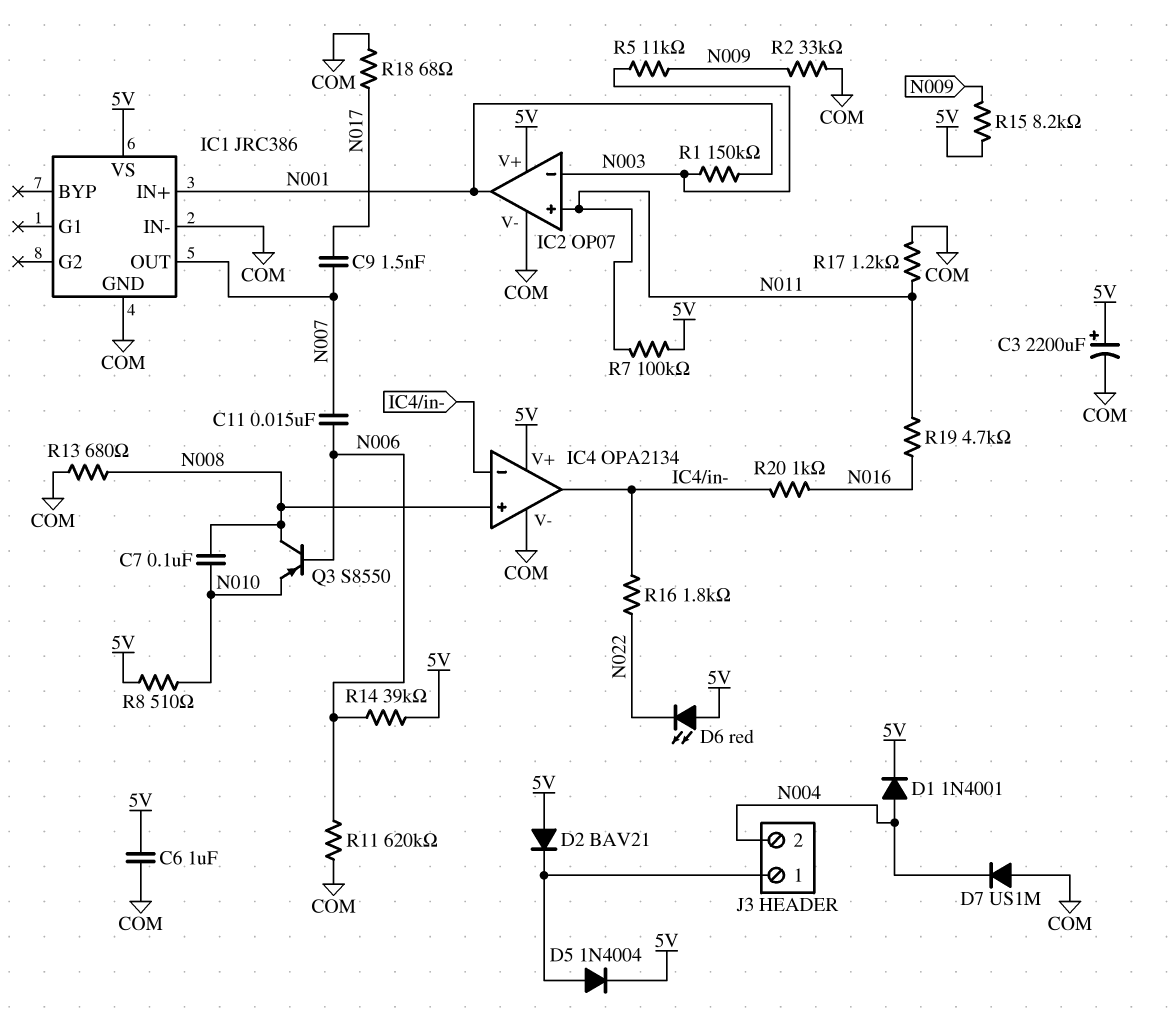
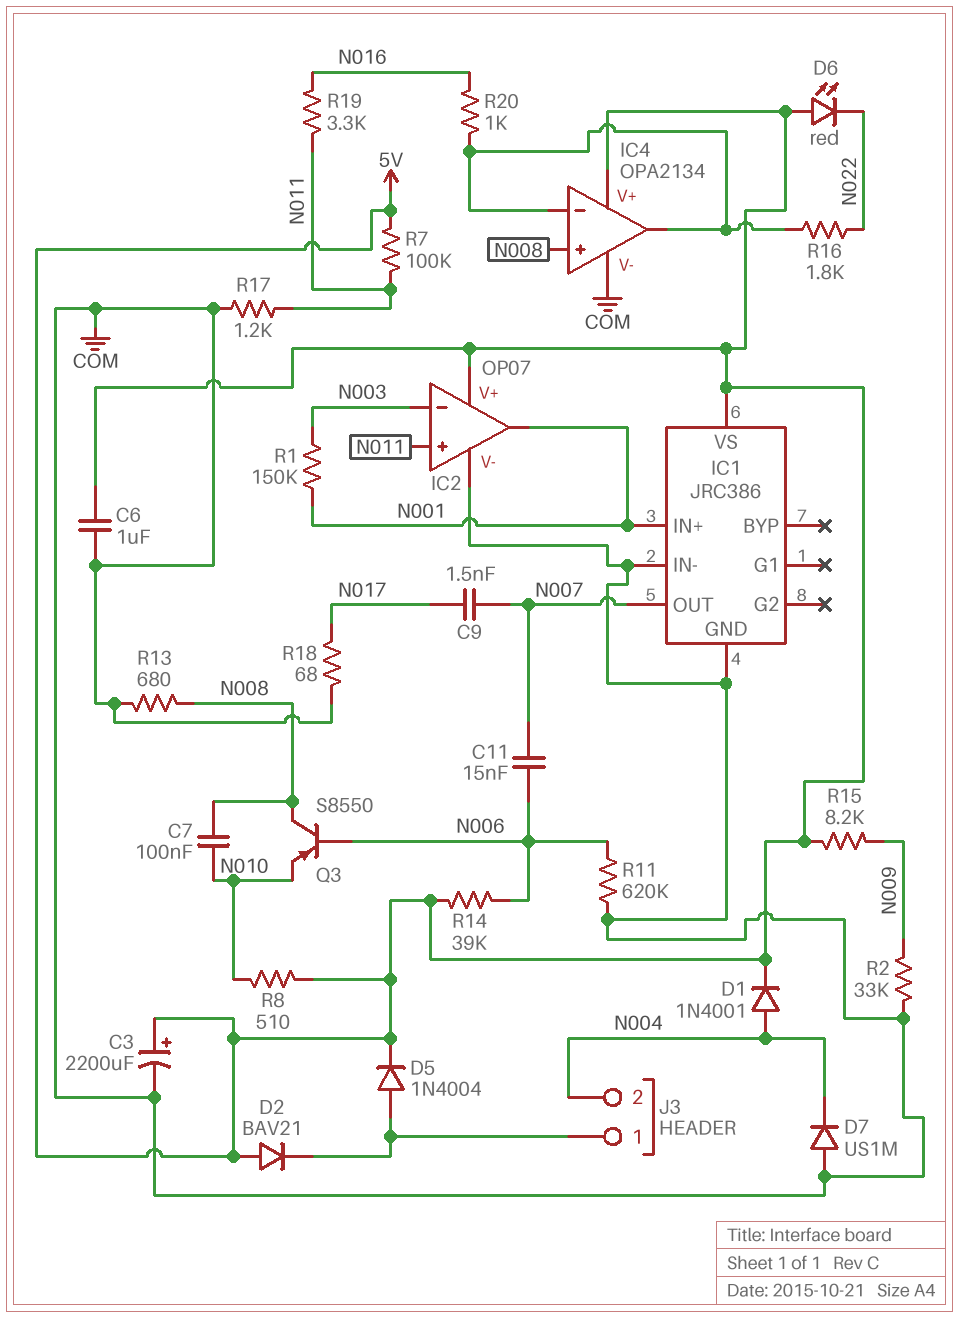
R5: 11k (N003, N009) -> none
R19: 4.7k (N011, N016) -> 3.3k (N011, N016)

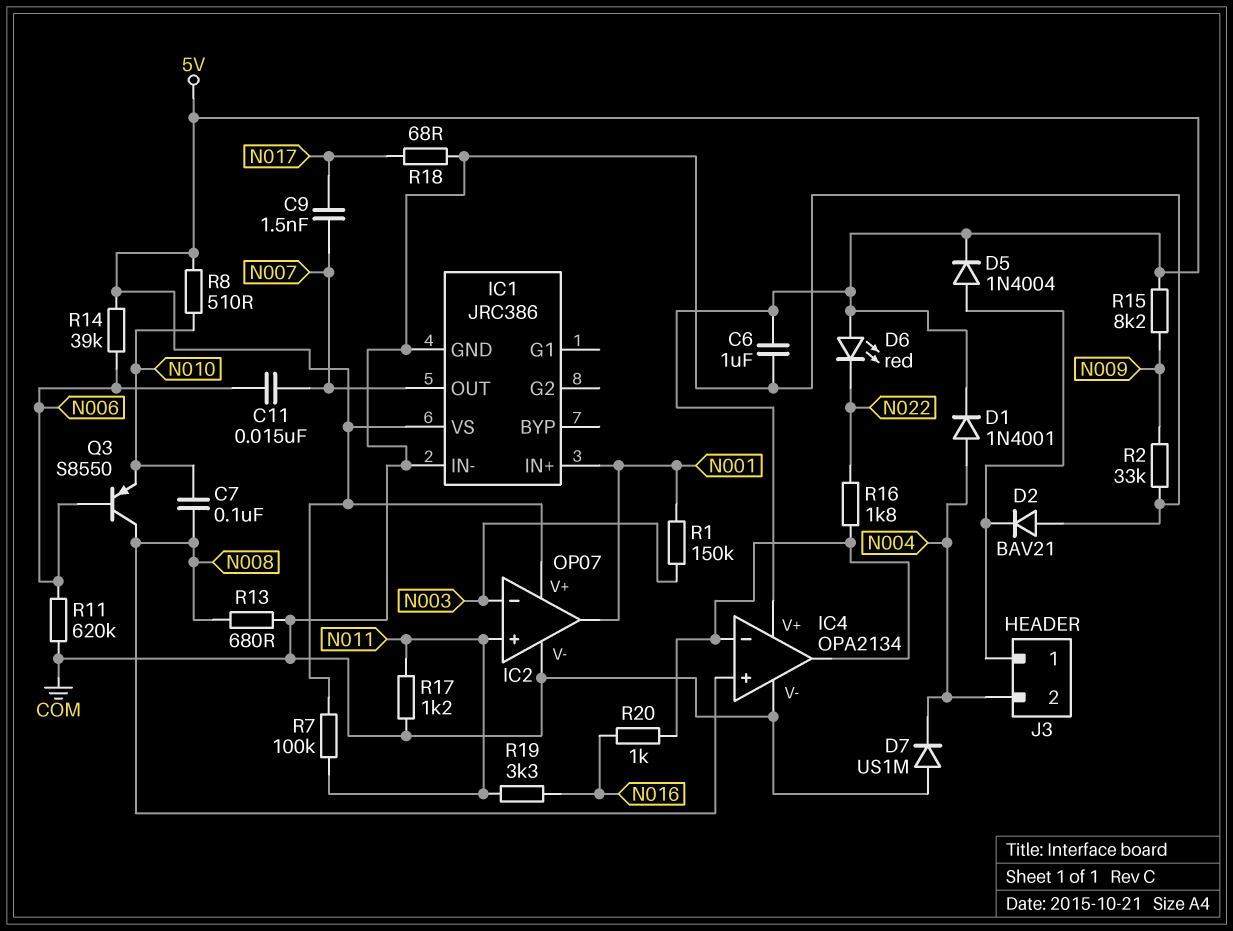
C3: 2200uF (plus 5V, minus COM) -> none
D2: diode BAV21 (A 5V, K J3/1) -> diode BAV21 (A COM, K J3/1)

